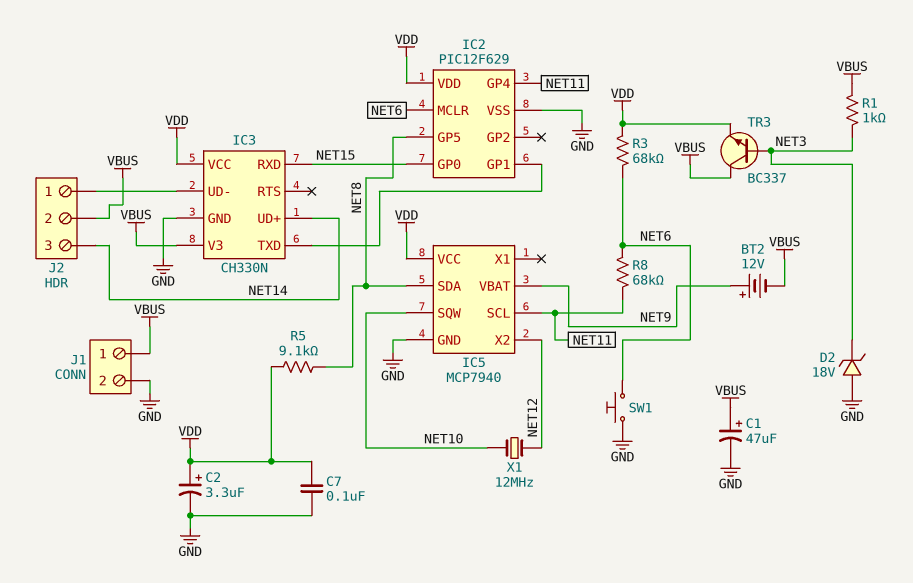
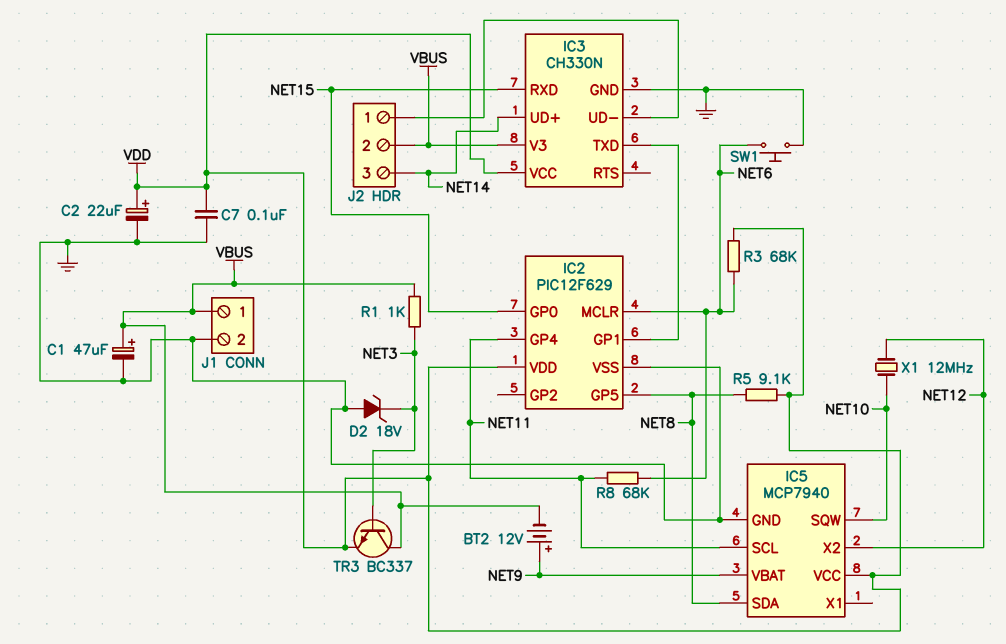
C2: 3.3uF (plus VDD, minus GND) -> 22uF (plus VDD, minus GND)

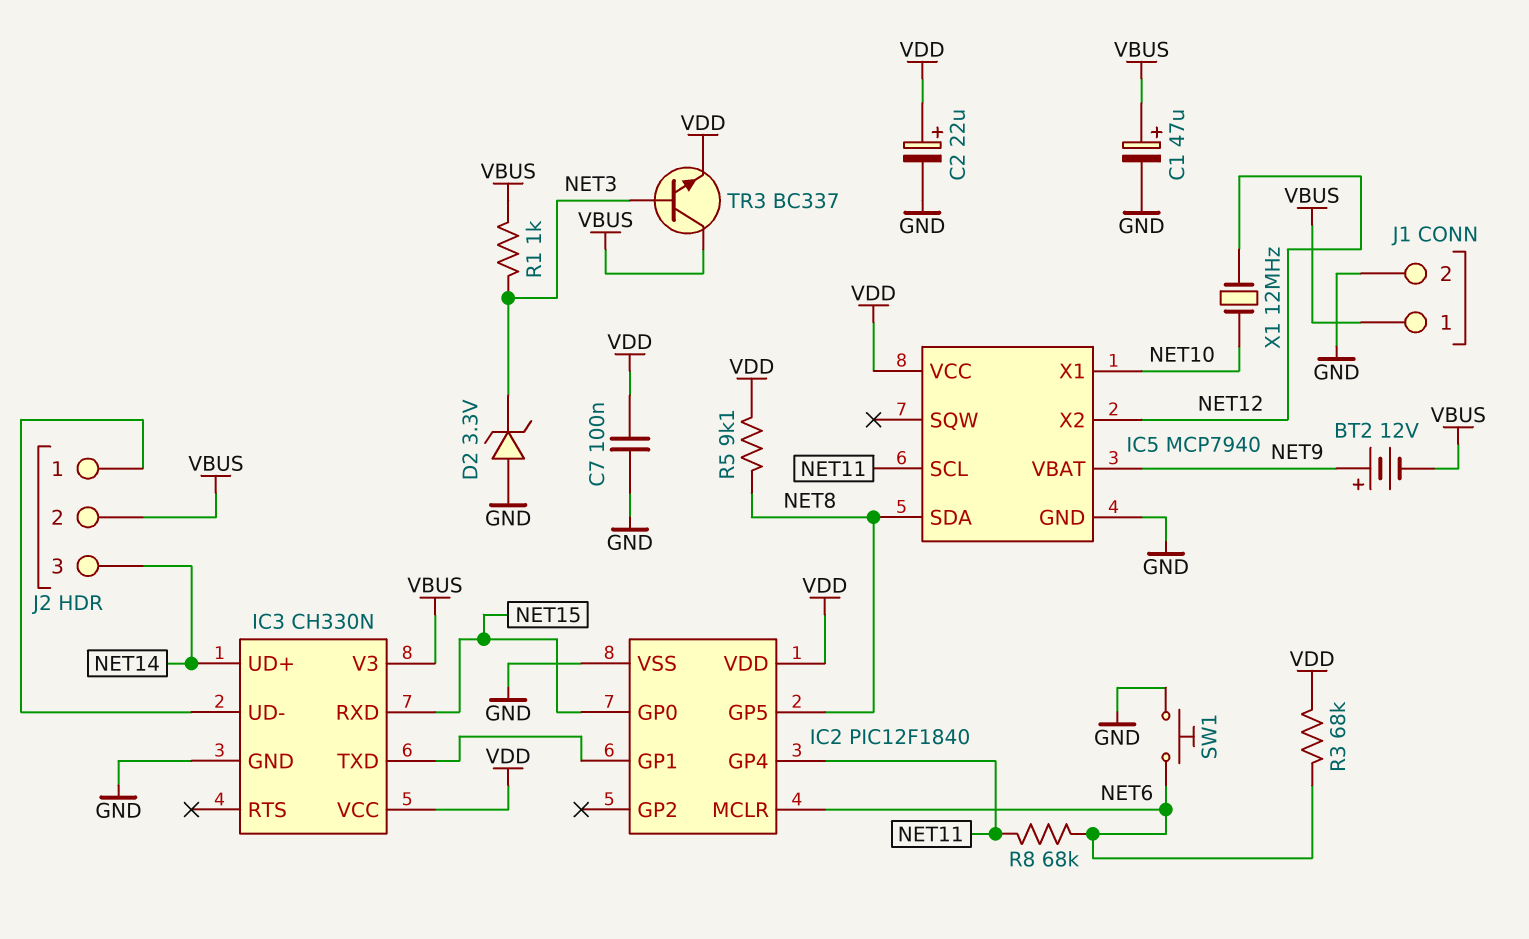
D2: zener 18V (A GND, K NET3) -> zener 3.3V (A GND, K NET3)
IC2: PIC12F629 -> PIC12F1840
IC5 pin SQW: NET10 -> none
IC5 pin X1: none -> NET10

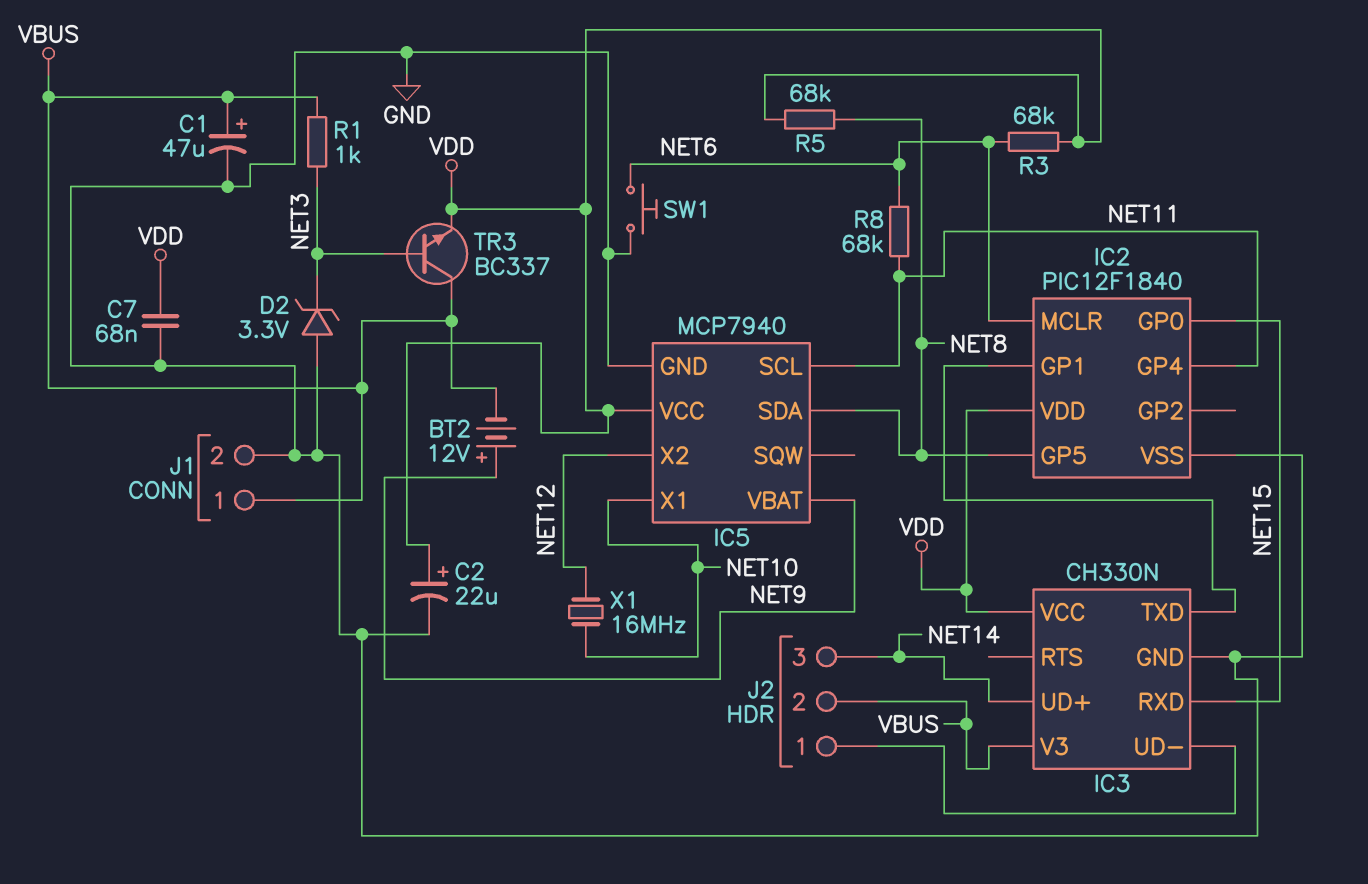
C7: 100nF (GND, VDD) -> 68nF (GND, VDD)
R5: 9.1k (NET8, VDD) -> 68k (NET8, VDD)
X1: 12MHz (NET10, NET12) -> 16MHz (NET10, NET12)

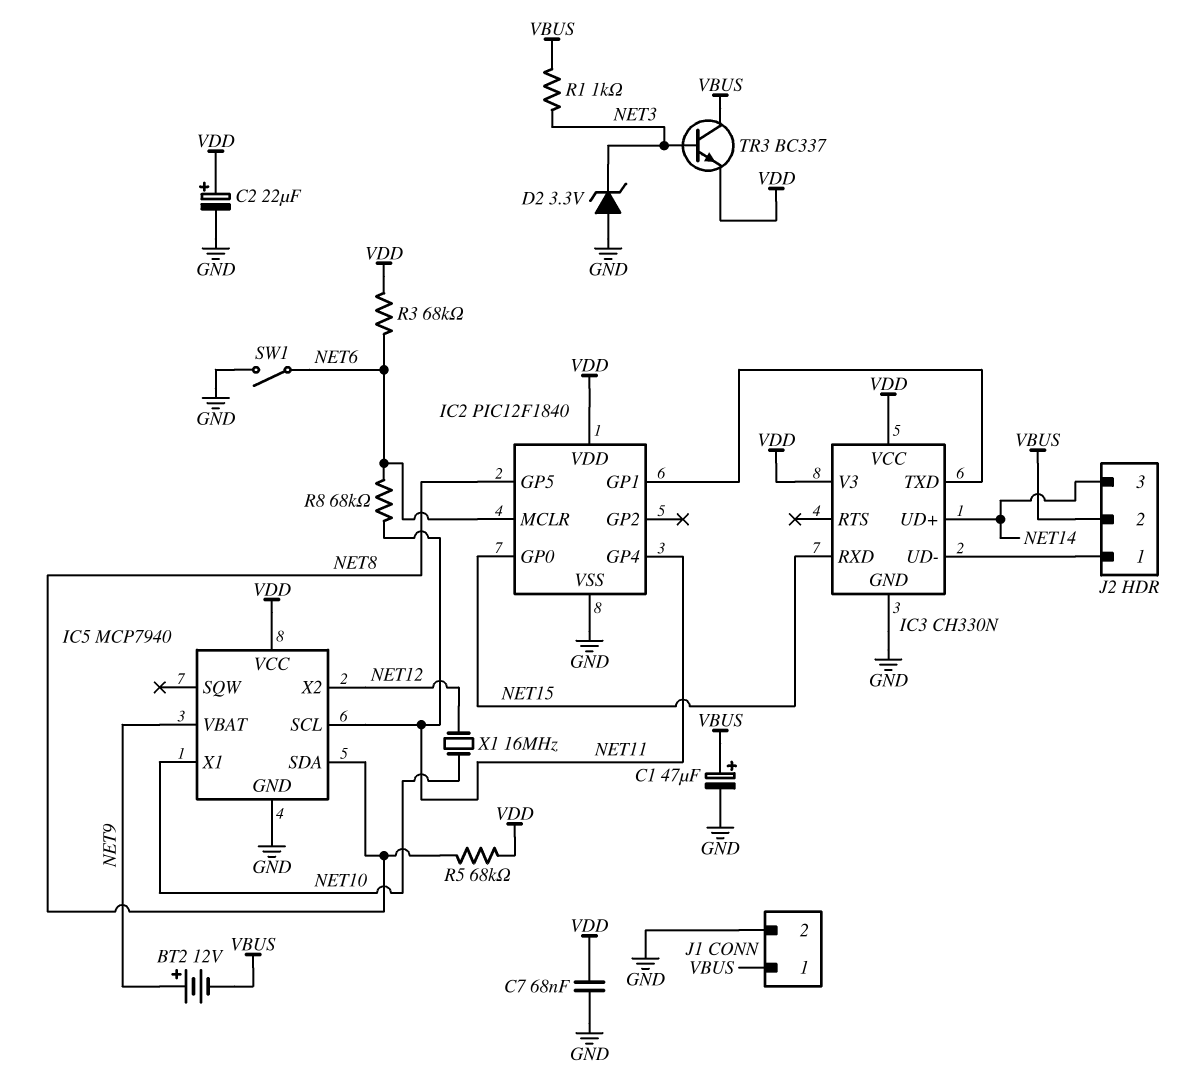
IC3 pin V3: VBUS -> VDD
SW1: button (GND, NET6) -> switch (GND, NET6)

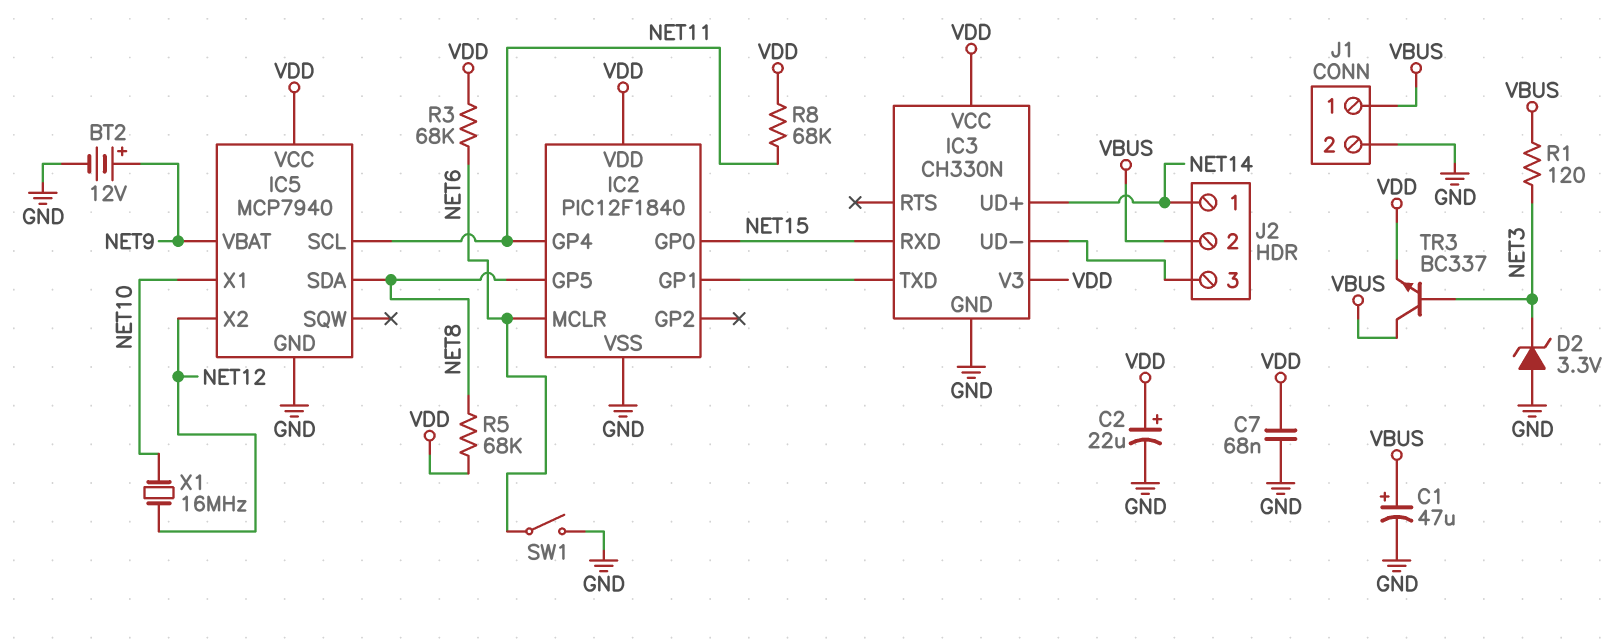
BT2: 12V (plus NET9, minus VBUS) -> 12V (plus NET9, minus GND)
J2 pin 1: IC3/UD- -> NET14
J2 pin 3: NET14 -> IC3/UD-
R1: 1k (NET3, VBUS) -> 120 (NET3, VBUS)
R8: 68k (NET6, NET11) -> 68k (NET11, VDD)

